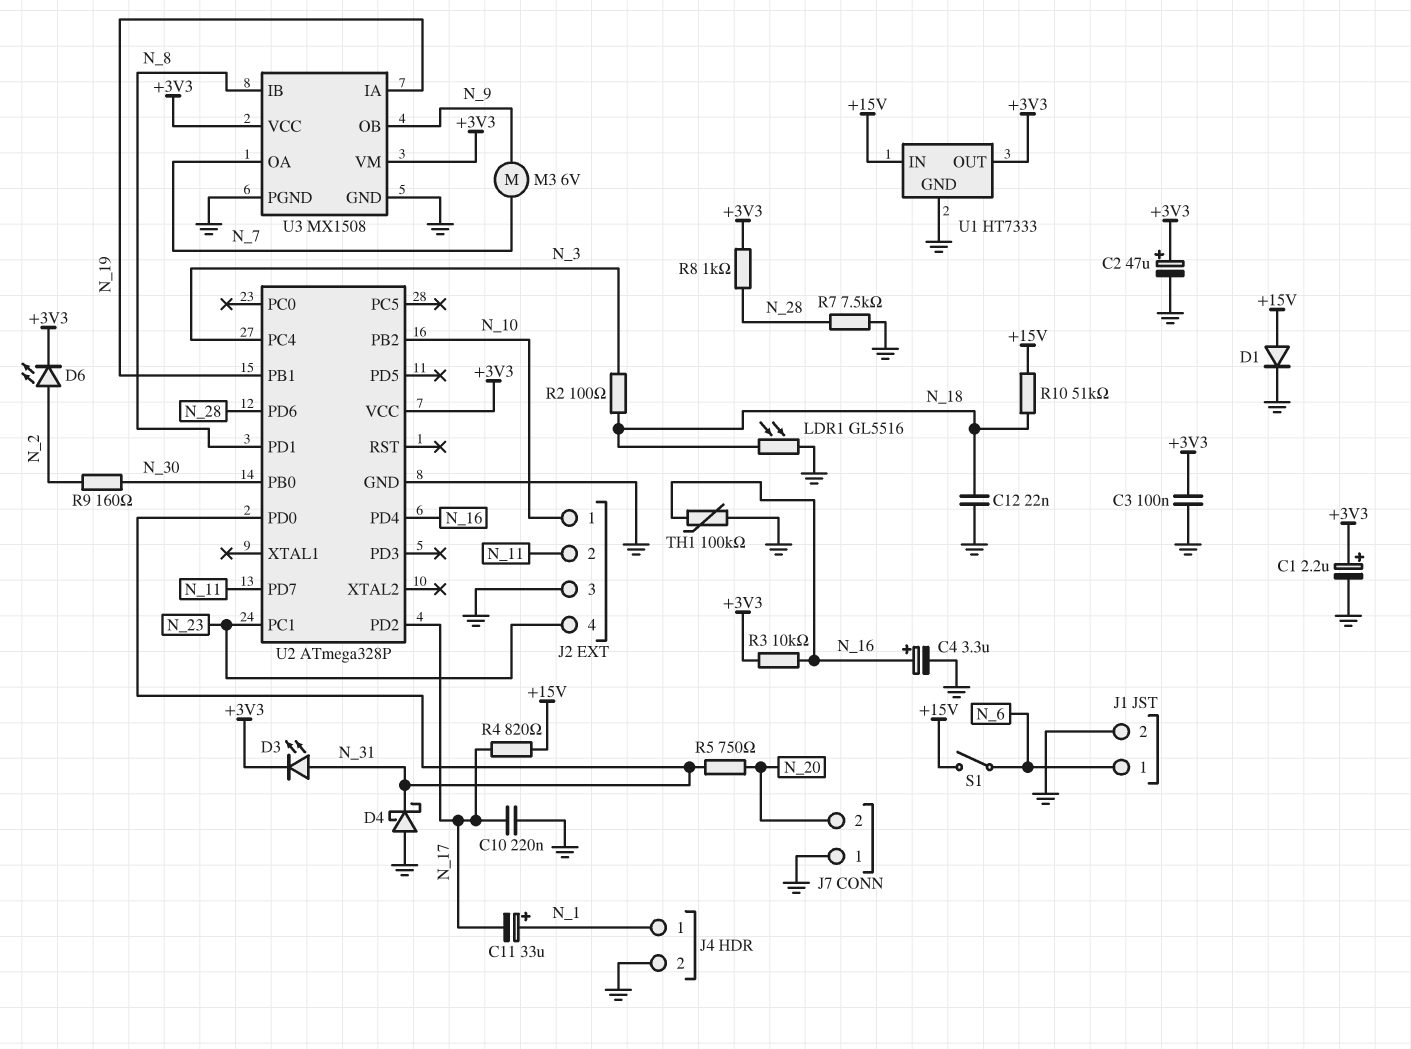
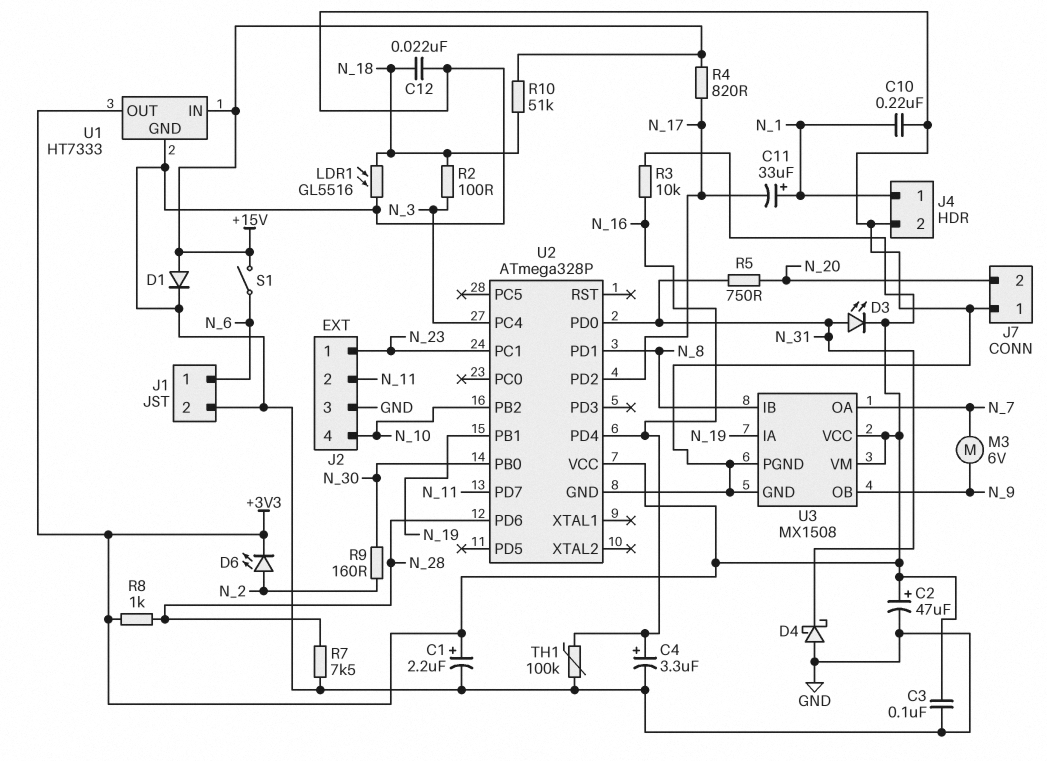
C10: 220nF (GND, N_17) -> 220nF (GND, N_1)
J2 pin 1: N_10 -> N_23
J2 pin 4: N_23 -> N_10

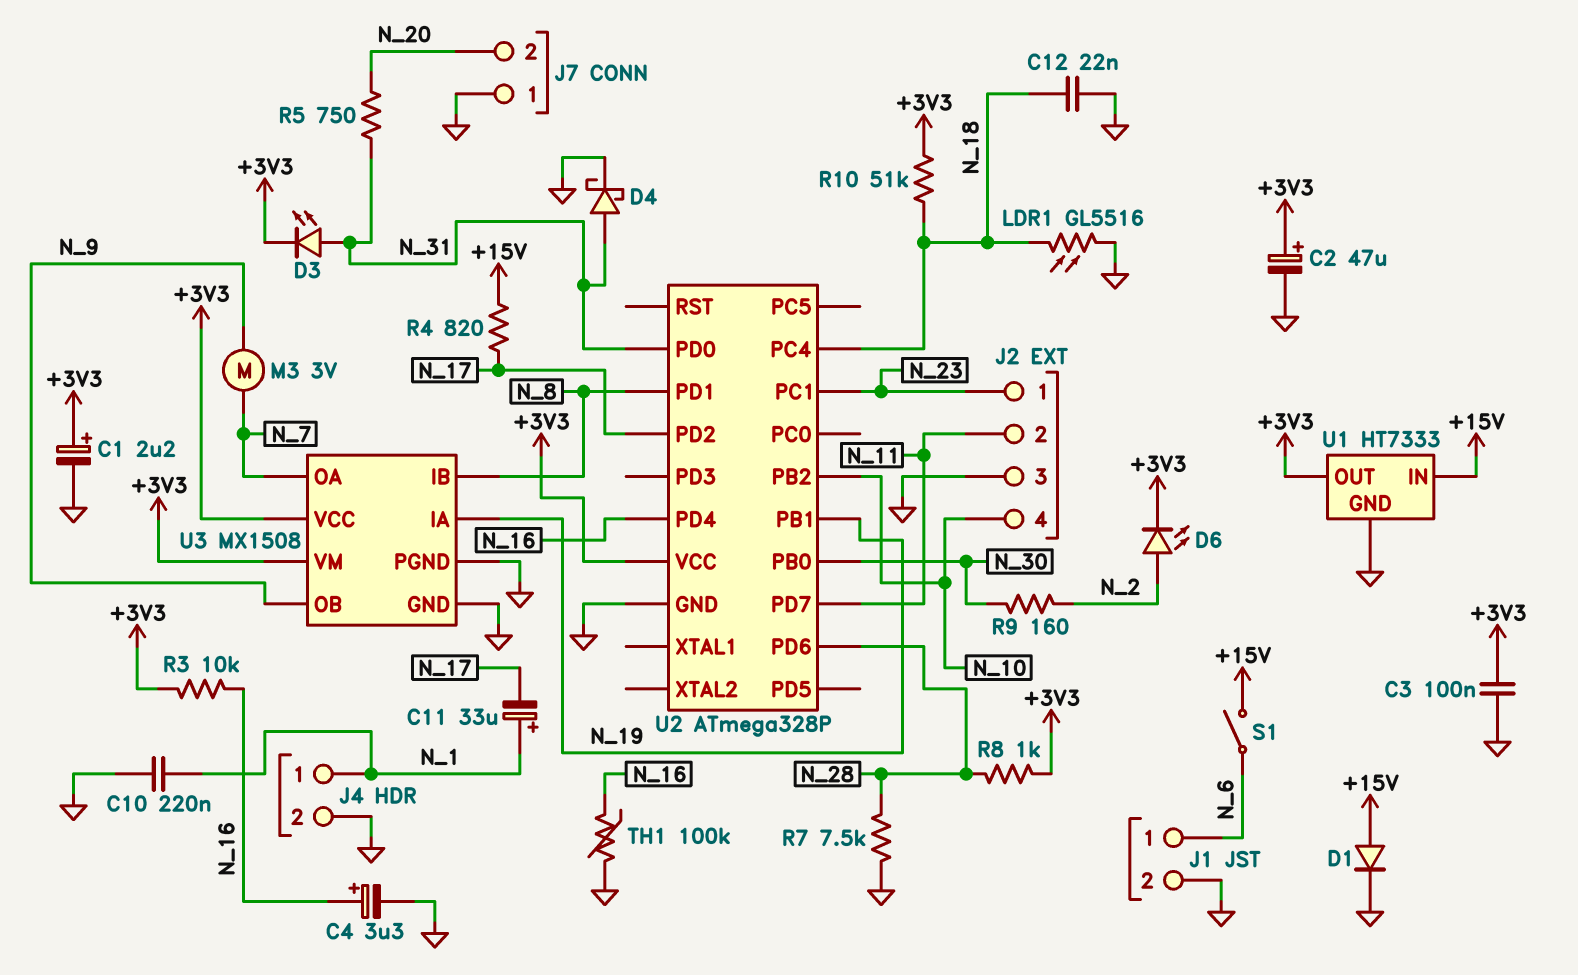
D4: schottky (A GND, K N_31) -> schottky (A N_31, K GND)
M3: motor 6V (N_7, N_9) -> motor 3V (N_7, N_9)
R2: 100 (N_3, N_18) -> none
R10: 51k (+15V, N_18) -> 51k (+3V3, N_18)
U2 pin PC4: N_3 -> N_18

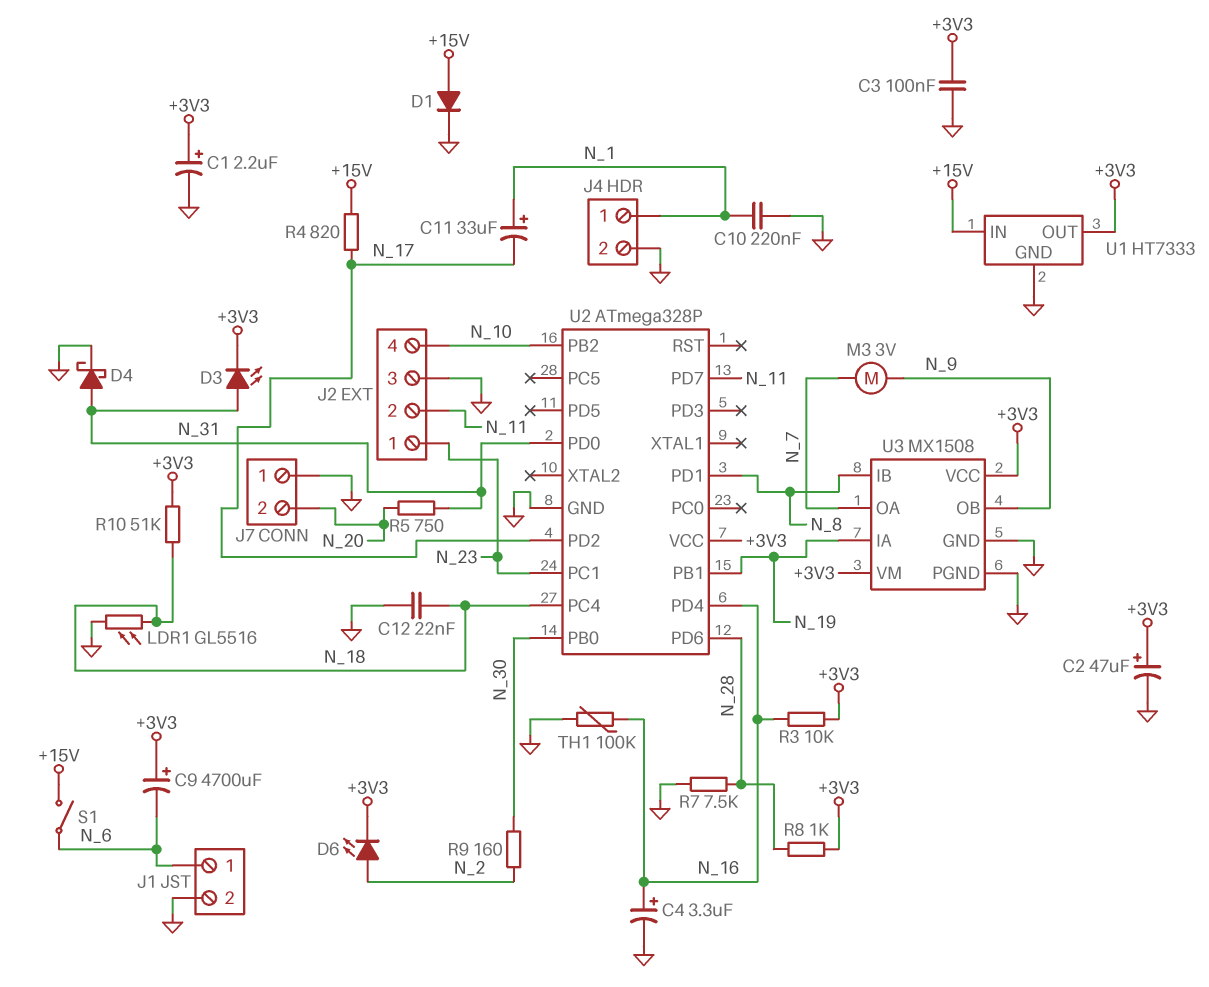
C9: none -> 4700uF (plus +3V3, minus N_6)

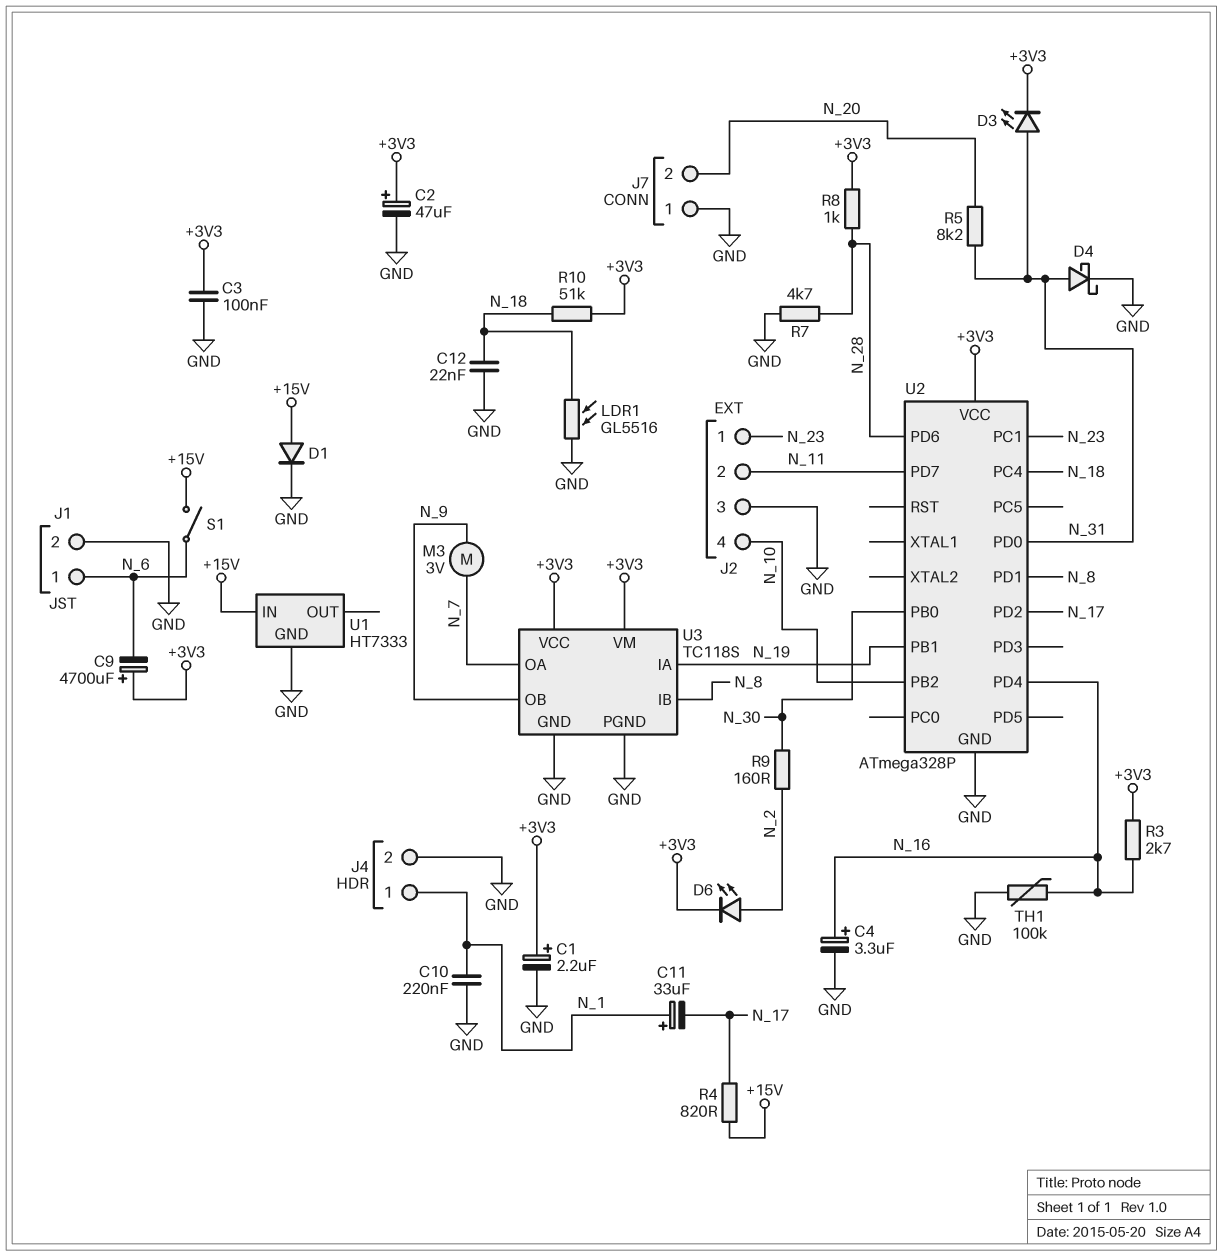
R3: 10k (+3V3, N_16) -> 2.7k (+3V3, N_16)
R5: 750 (N_20, N_31) -> 8.2k (N_20, N_31)
R7: 7.5k (GND, N_28) -> 4.7k (GND, N_28)
U1 pin OUT: +3V3 -> none
U3: MX1508 -> TC118S

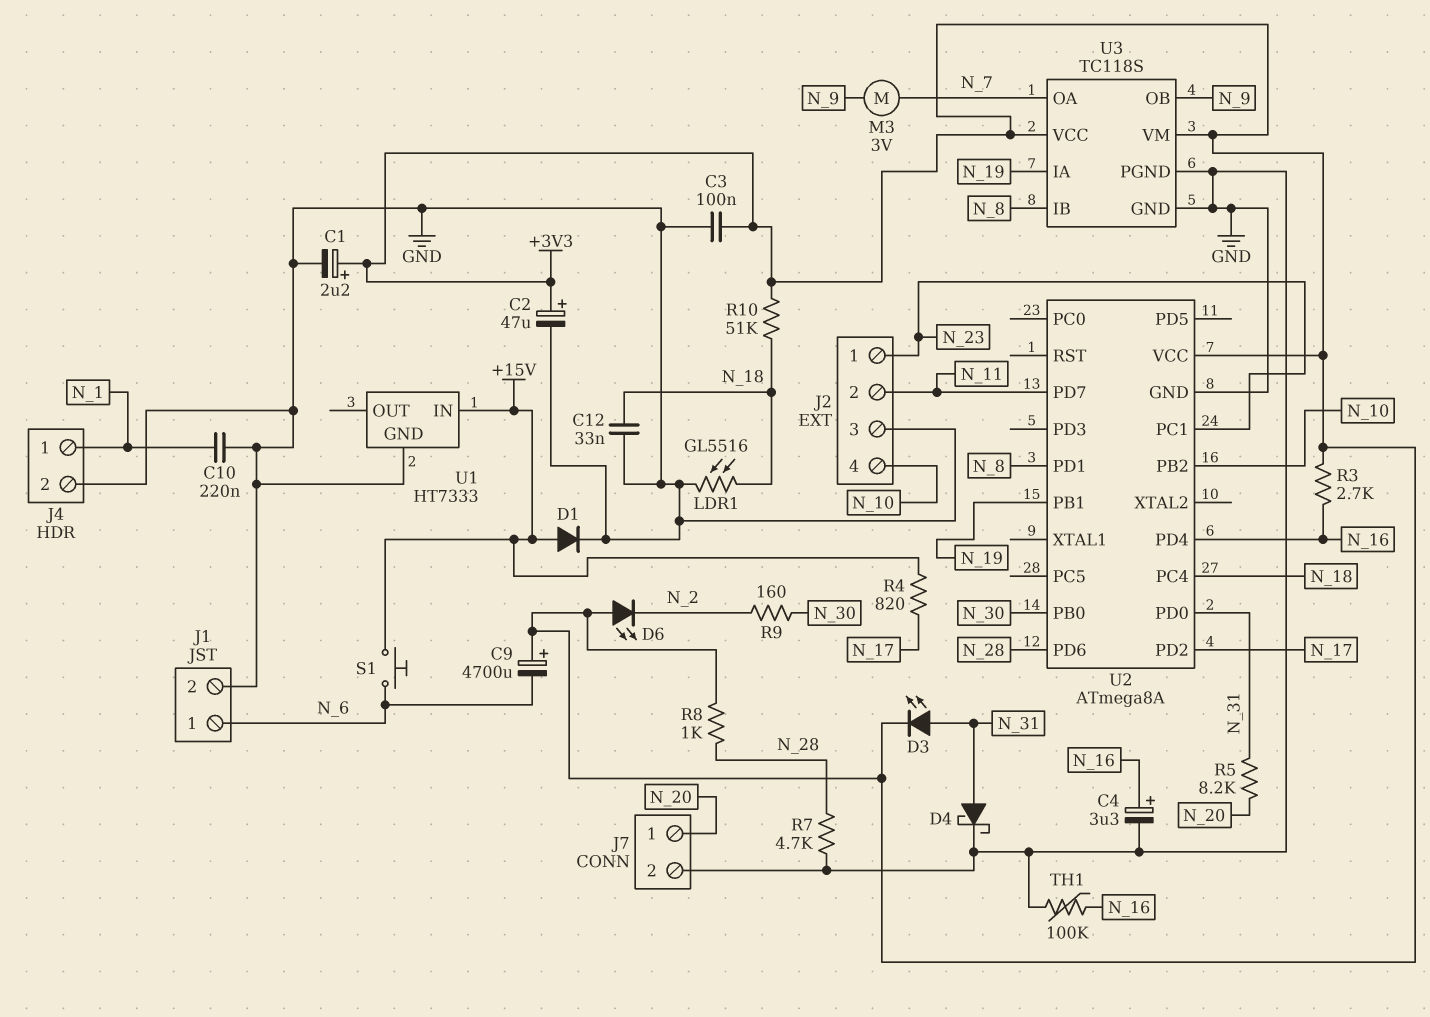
C11: 33uF (plus N_1, minus N_17) -> none
C12: 22nF (GND, N_18) -> 33nF (GND, N_18)
D6: LED (A N_2, K +3V3) -> LED (A +3V3, K N_2)
J7 pin 1: GND -> N_20
J7 pin 2: N_20 -> GND
S1: switch (+15V, N_6) -> button (+15V, N_6)
U2: ATmega328P -> ATmega8A

